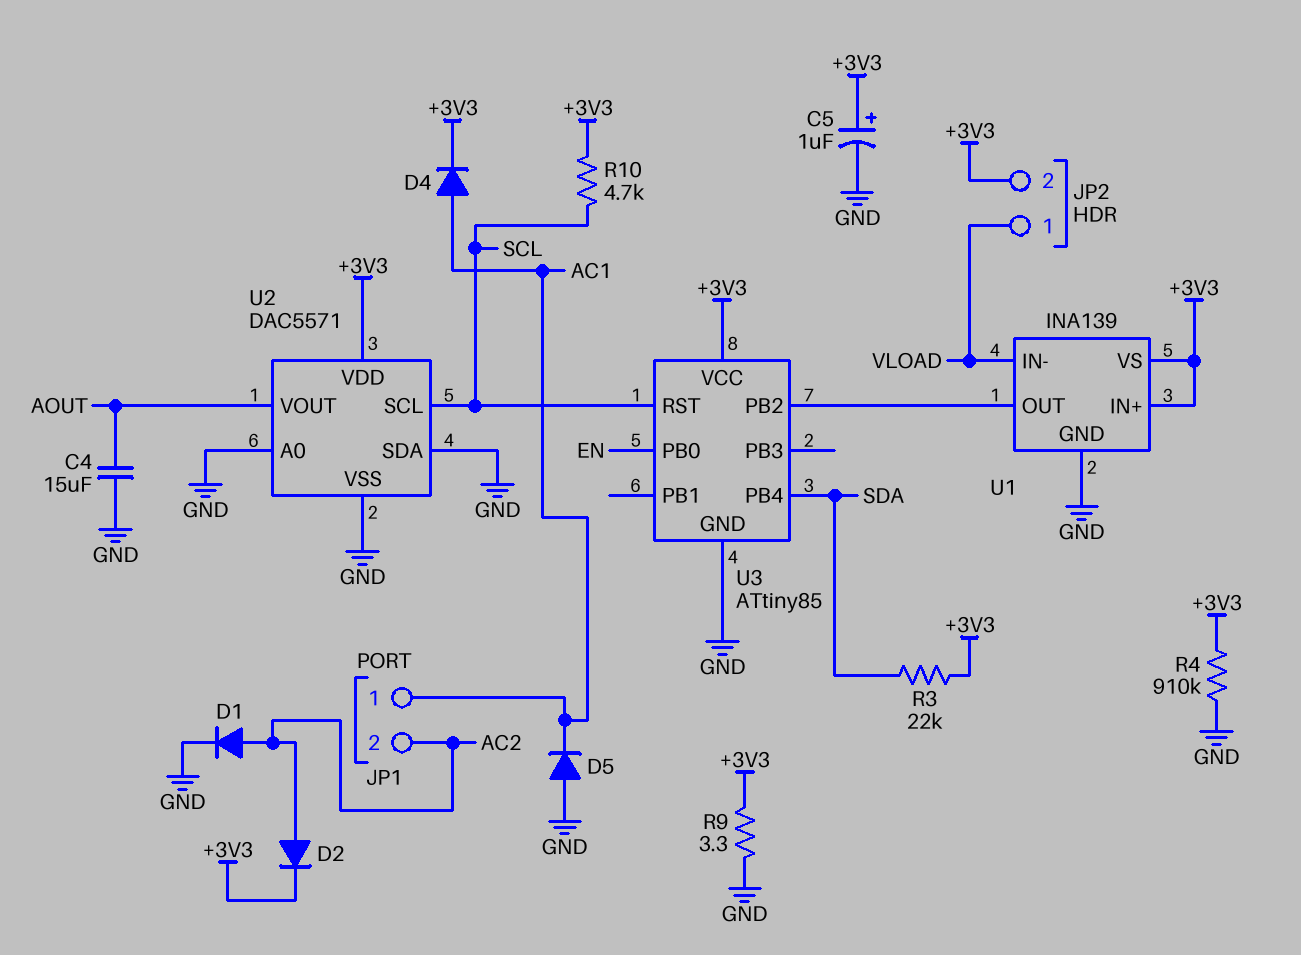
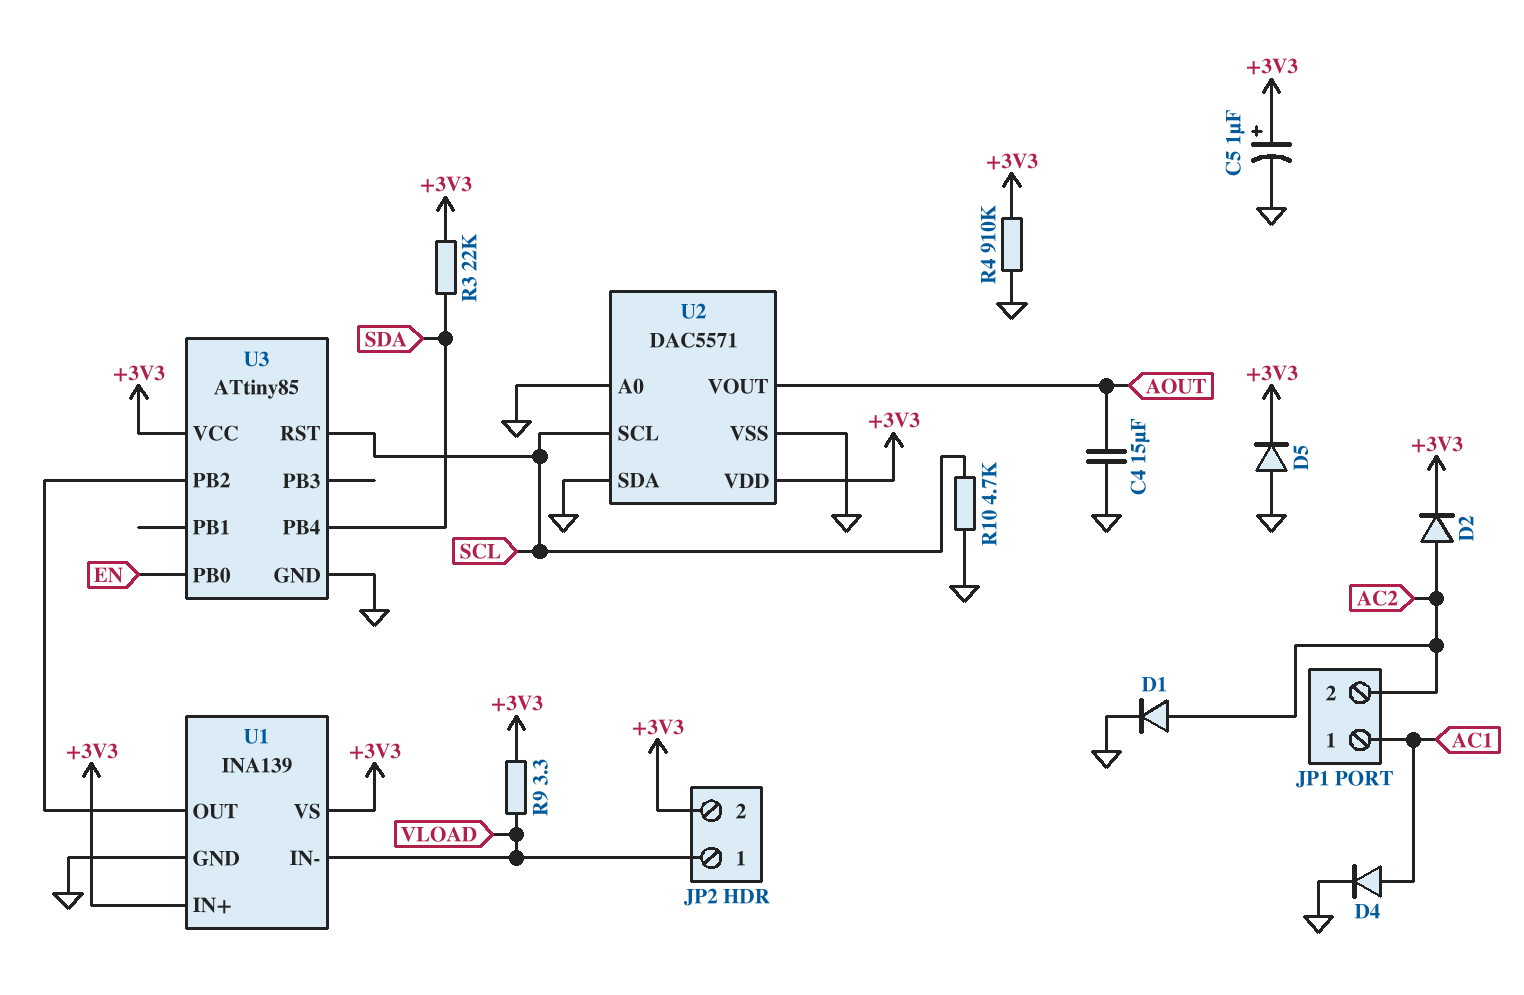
D4: diode (A AC1, K +3V3) -> diode (A AC1, K GND)
D5: diode (A GND, K AC1) -> diode (A GND, K +3V3)
R9: 3.3 (+3V3, GND) -> 3.3 (+3V3, VLOAD)
R10: 4.7k (+3V3, SCL) -> 4.7k (GND, SCL)

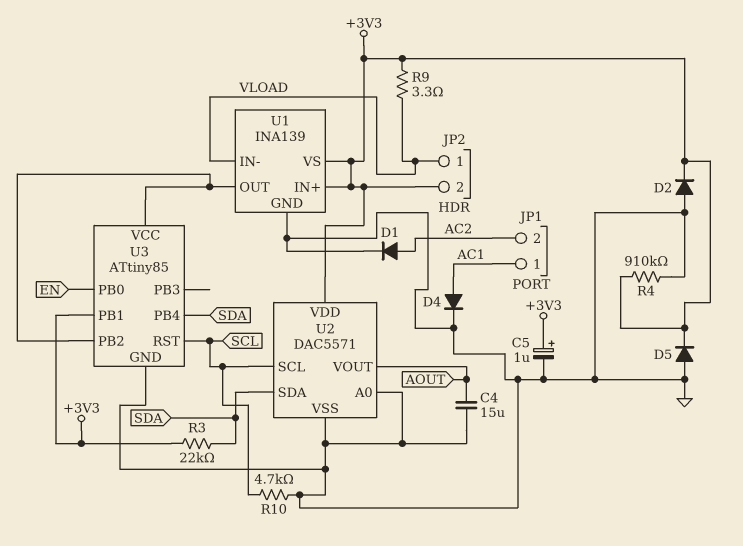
D2: diode (A AC2, K +3V3) -> diode (A GND, K +3V3)
U2 pin SDA: GND -> SDA
U3 pin PB1: none -> +3V3
U3 pin VCC: +3V3 -> U1/OUT

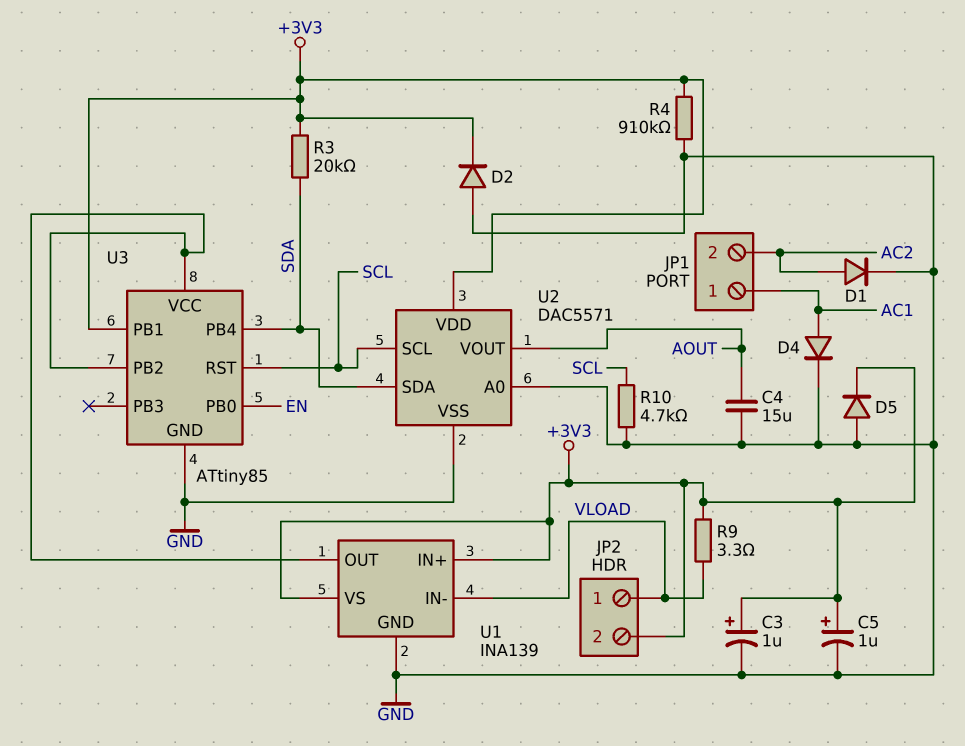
C3: none -> 1uF (plus +3V3, minus GND)
R3: 22k (+3V3, SDA) -> 20k (+3V3, SDA)

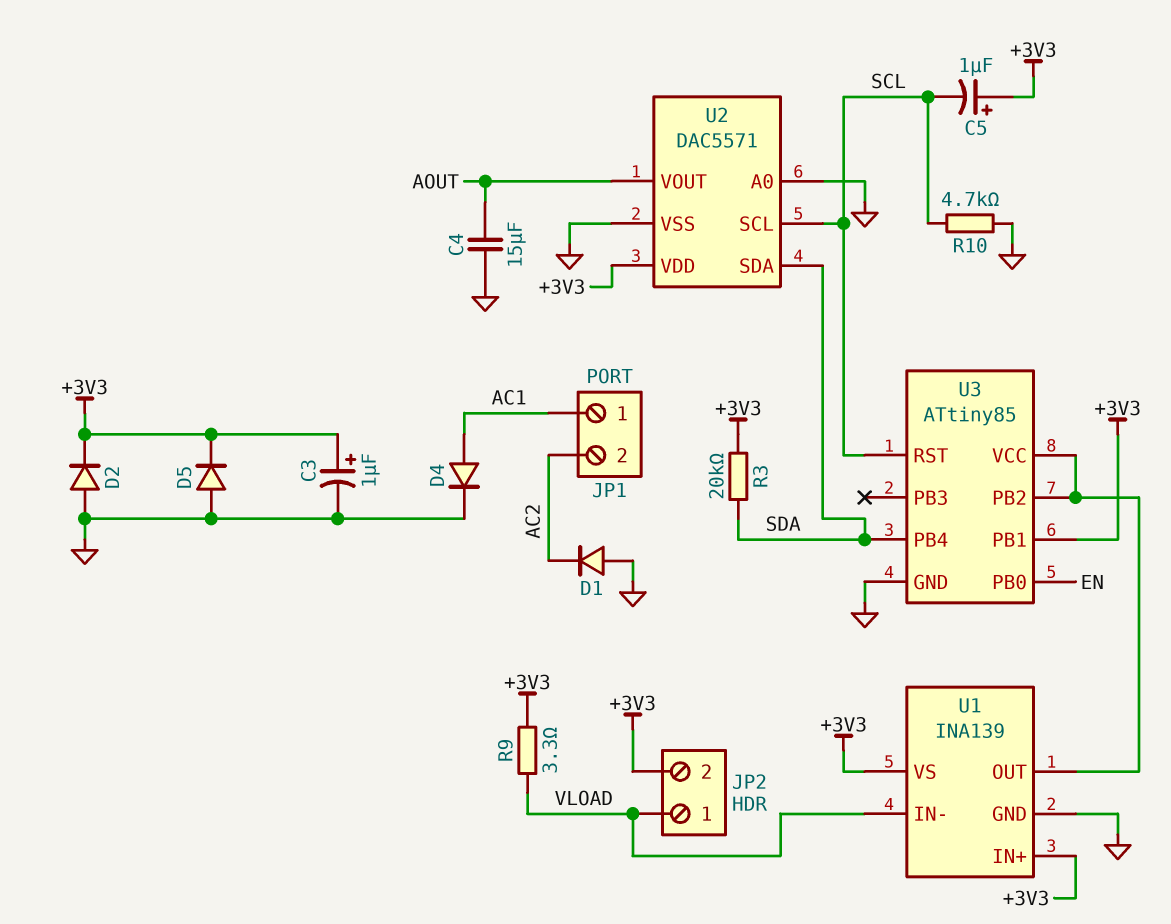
C5: 1uF (plus +3V3, minus GND) -> 1uF (plus +3V3, minus SCL)
D1: diode (A AC2, K GND) -> diode (A GND, K AC2)
R4: 910k (+3V3, GND) -> none

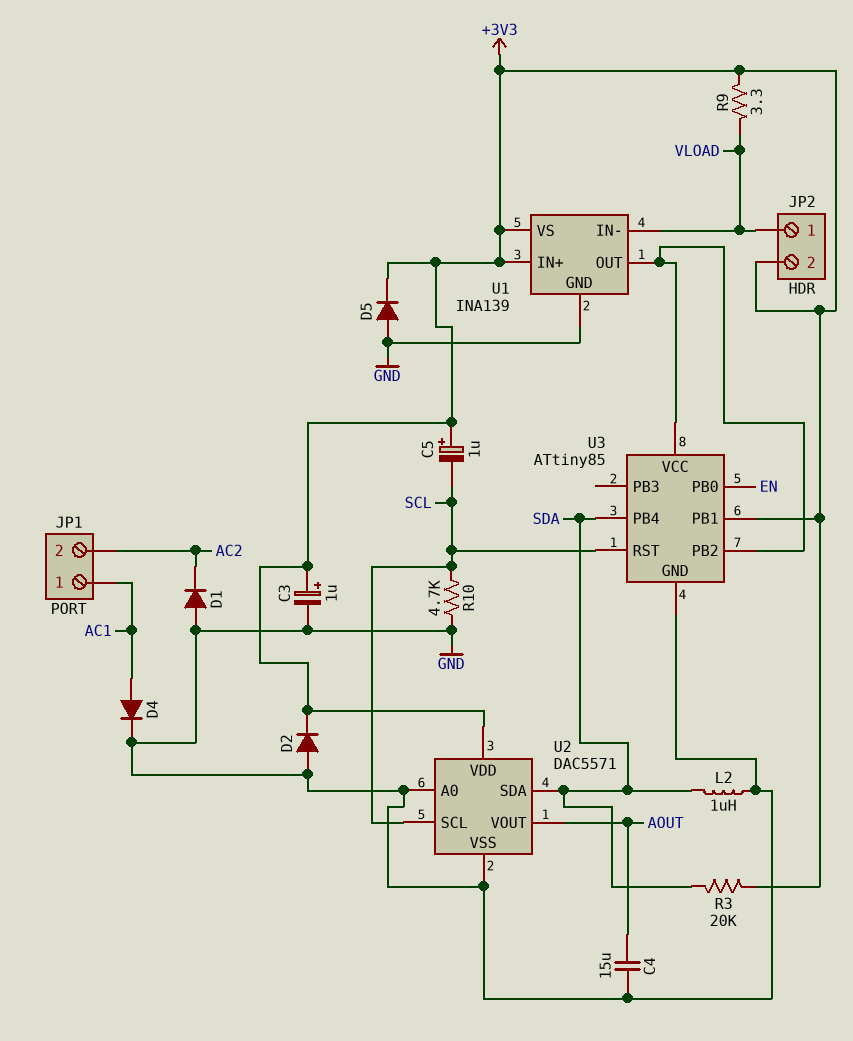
L2: none -> 1uH (GND, SDA)

